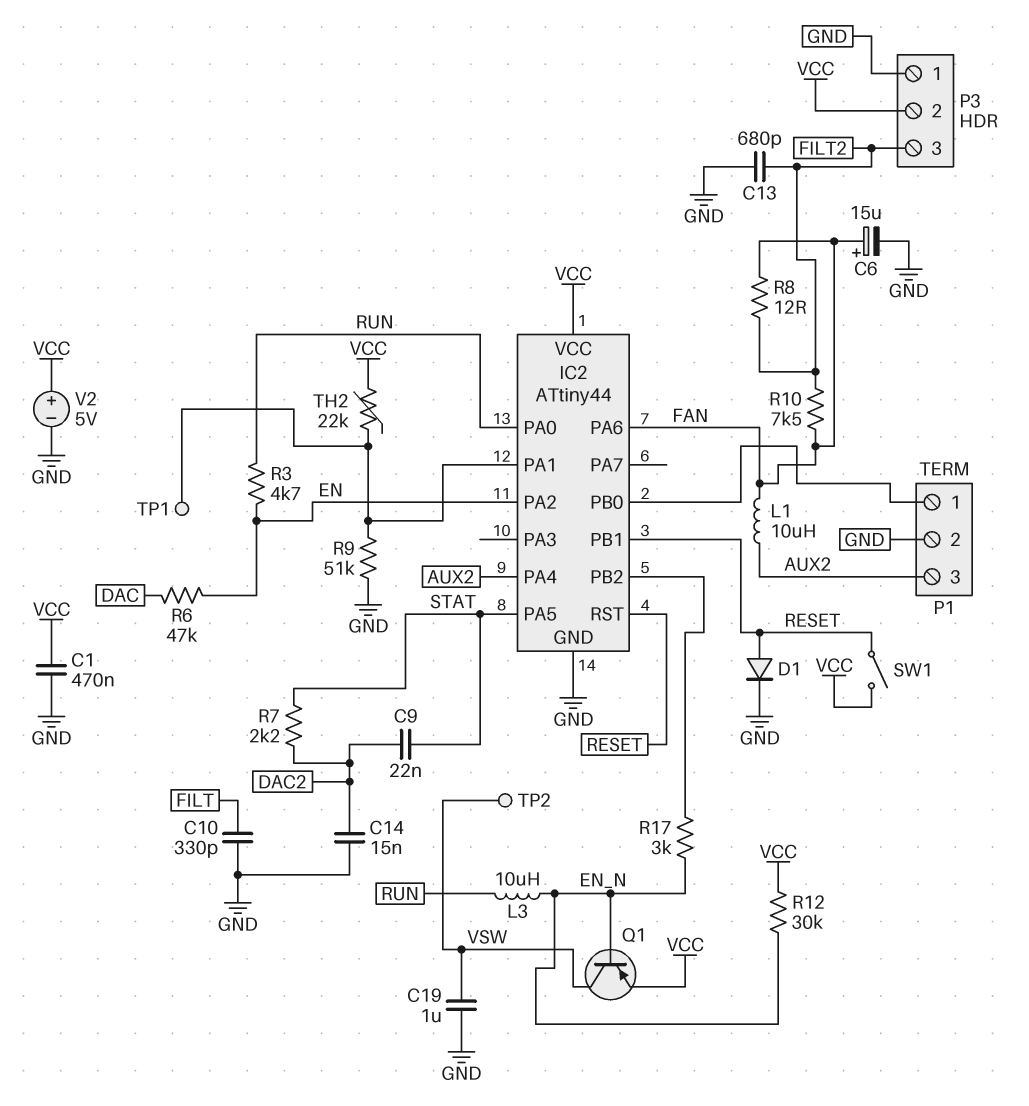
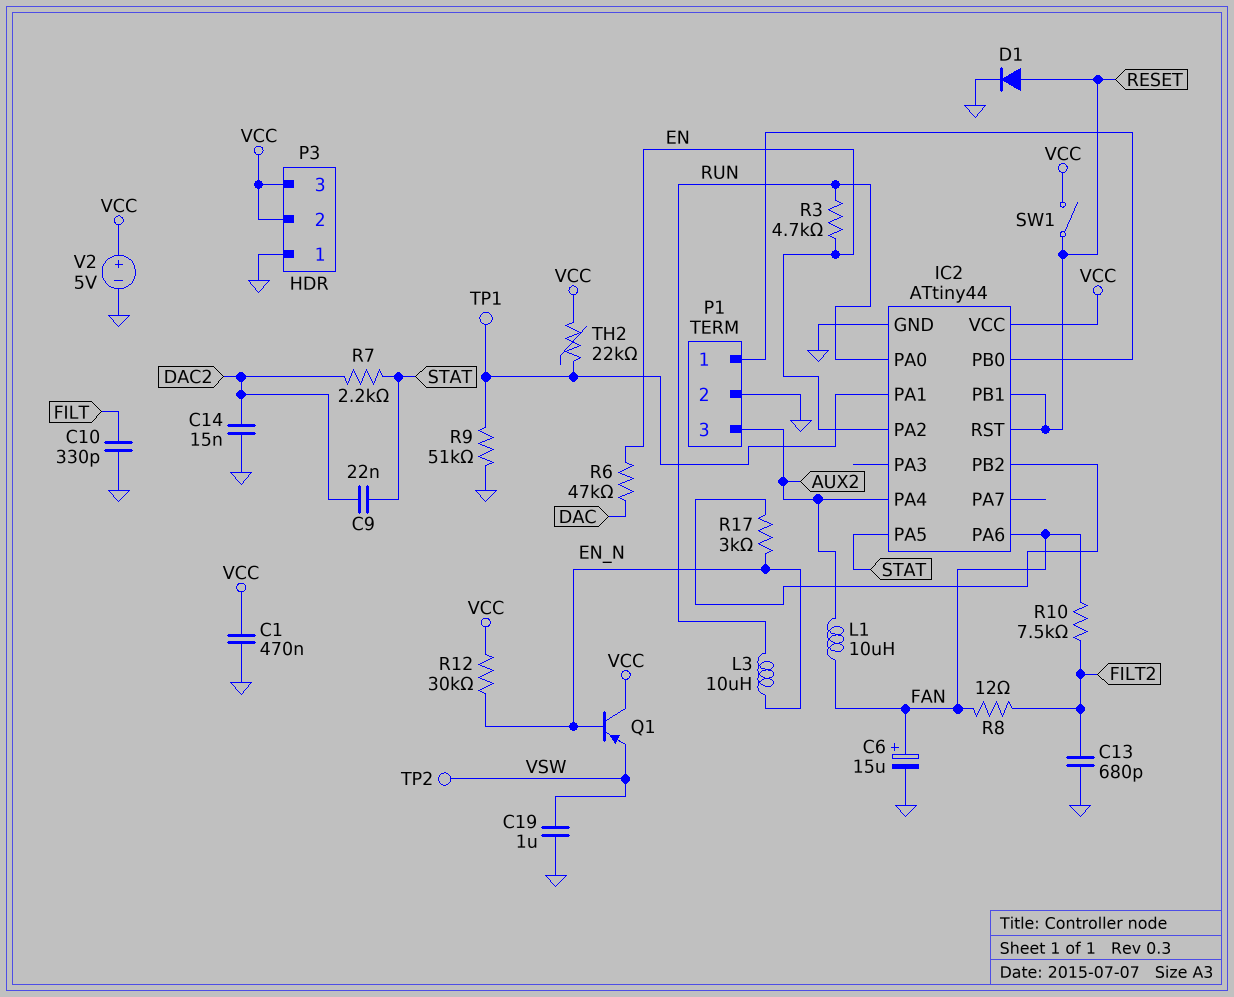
P3 pin 3: FILT2 -> VCC
Q1: PNP (B EN_N, C VSW, E VCC) -> PNP (B EN_N, C VCC, E VSW)

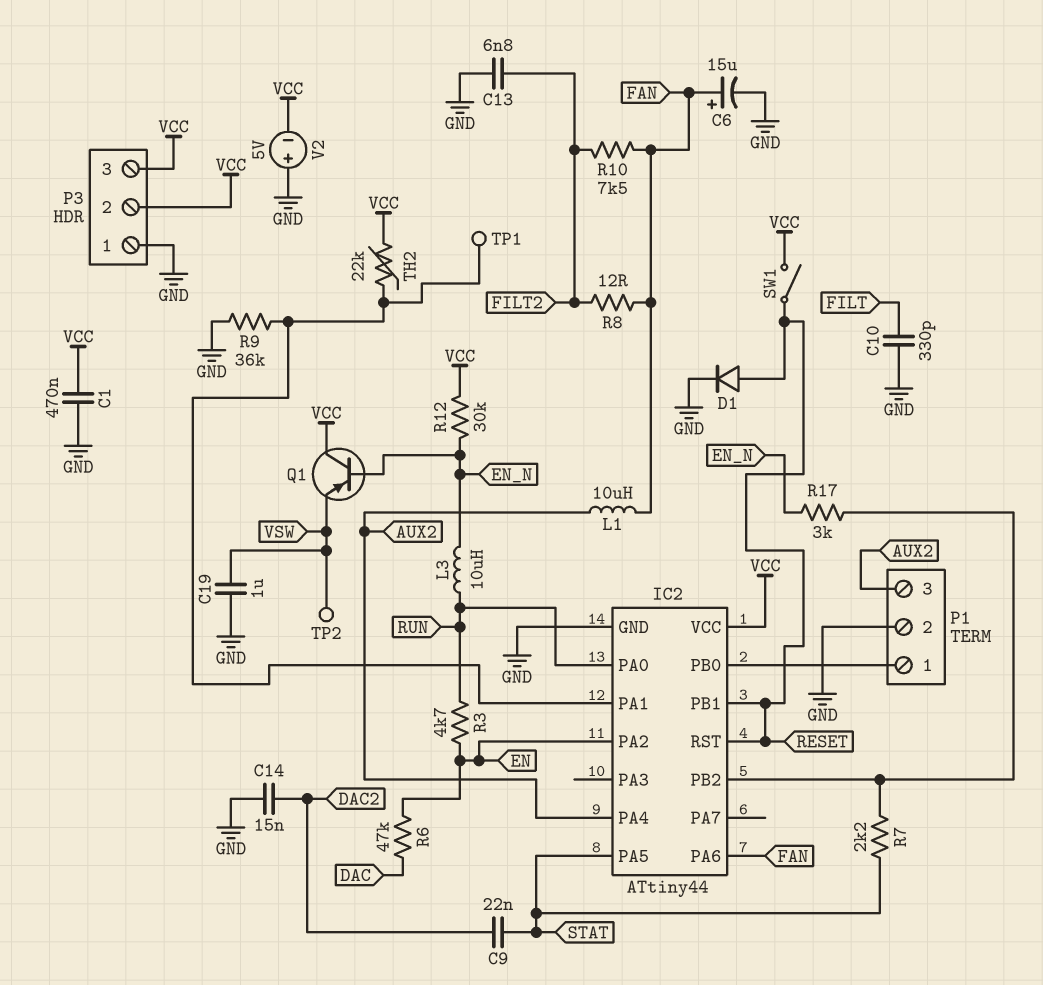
C13: 680pF (FILT2, GND) -> 6.8nF (FILT2, GND)
R7: 2.2k (DAC2, STAT) -> 2.2k (IC2/PB2, STAT)
R9: 51k (GND, IC2/PA1) -> 36k (GND, IC2/PA1)
V2: 5V (plus VCC, minus GND) -> 5V (plus GND, minus VCC)

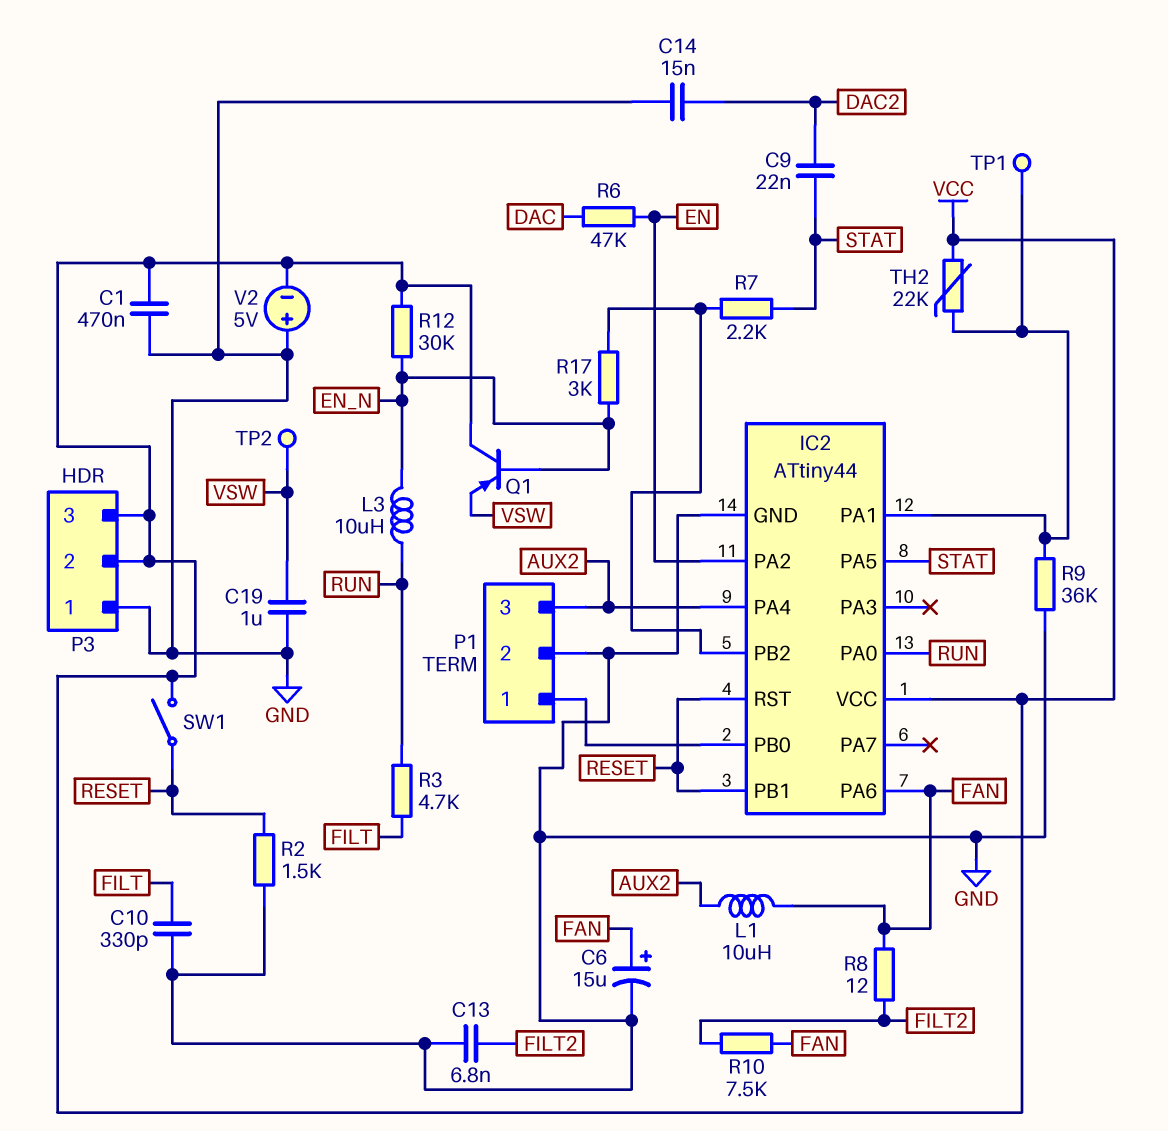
D1: diode (A RESET, K GND) -> none
R2: none -> 1.5k (GND, RESET)
R3: 4.7k (EN, RUN) -> 4.7k (FILT, RUN)

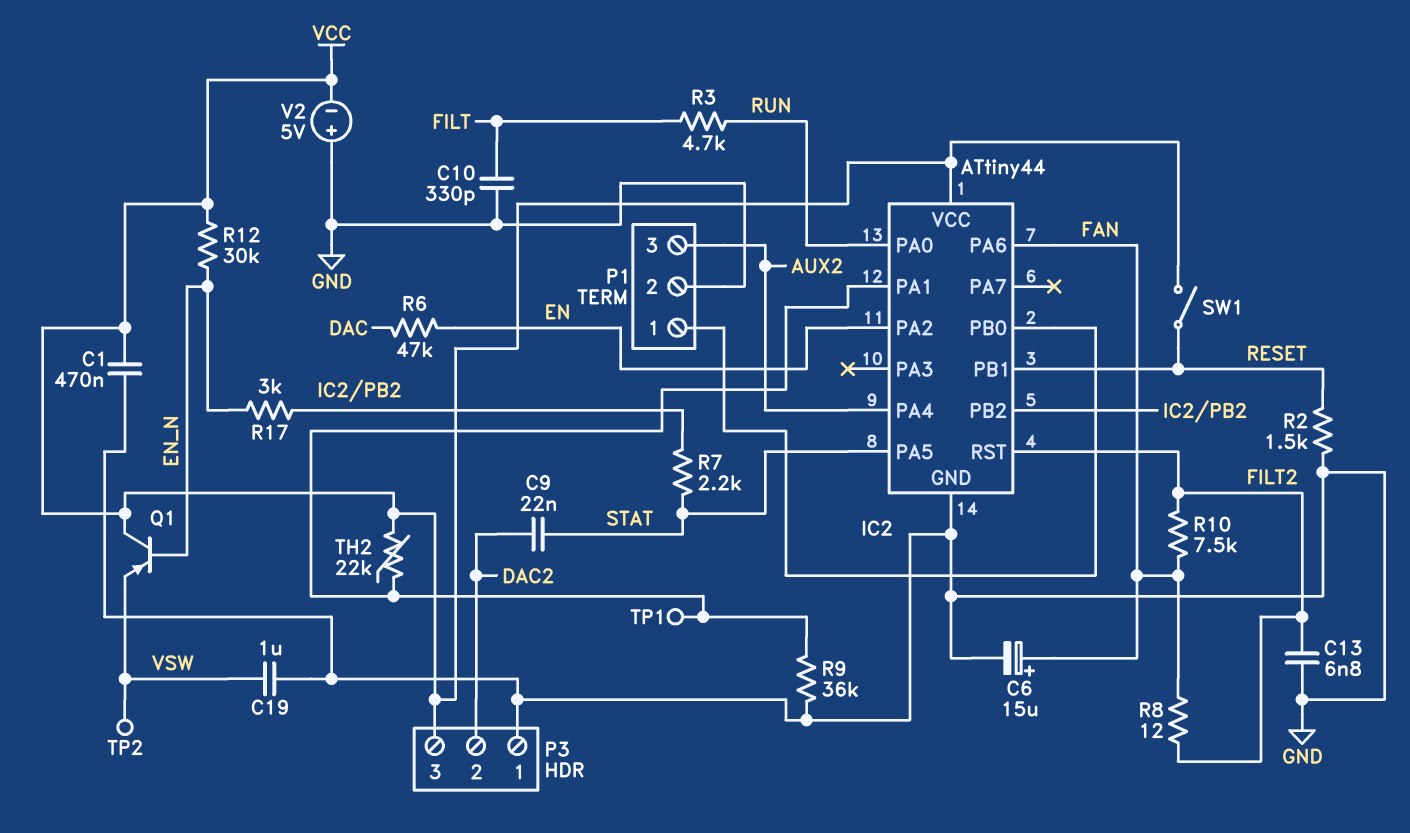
C14: 15nF (DAC2, GND) -> none
IC2 pin RST: RESET -> FILT2
L1: 10uH (AUX2, FAN) -> none
L3: 10uH (EN_N, RUN) -> none
P3 pin 2: VCC -> DAC2

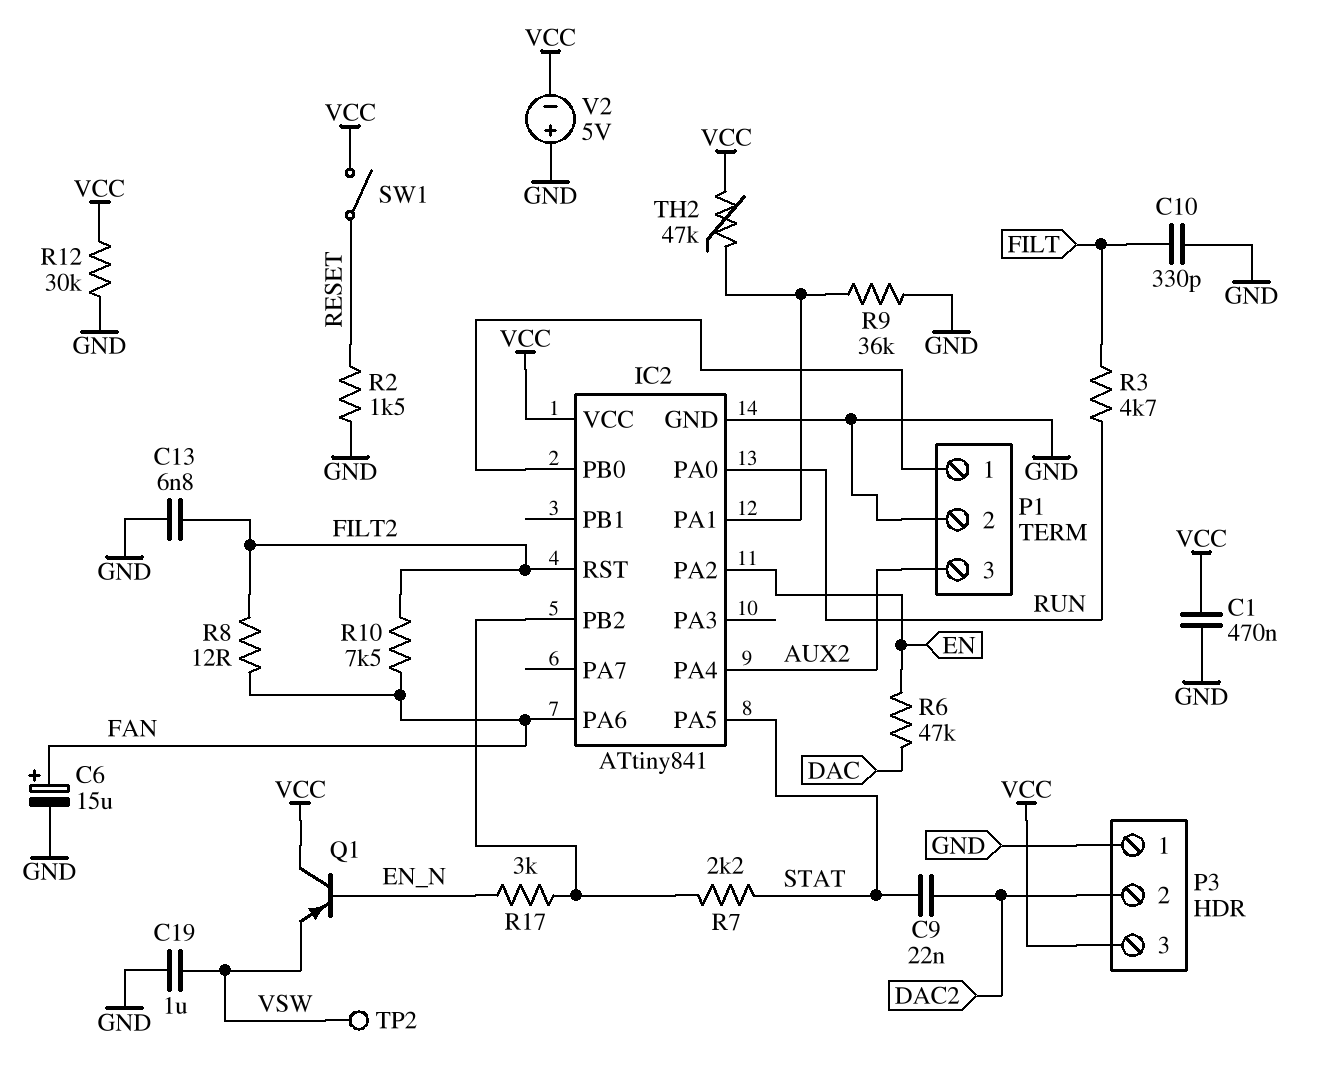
IC2: ATtiny44 -> ATtiny841
IC2 pin PB1: RESET -> none
R12: 30k (EN_N, VCC) -> 30k (GND, VCC)
TH2: 22k (IC2/PA1, VCC) -> 47k (IC2/PA1, VCC)
TP1: test point (IC2/PA1) -> none

